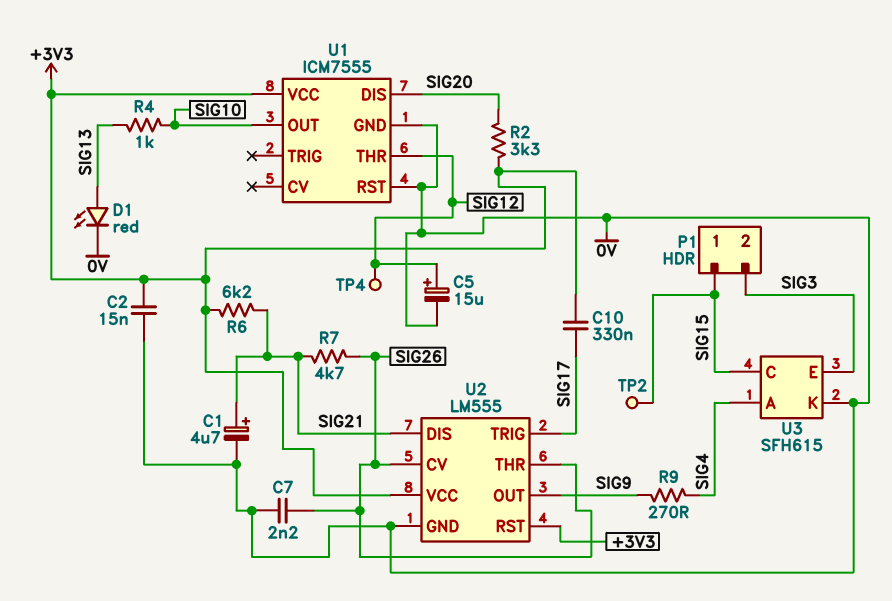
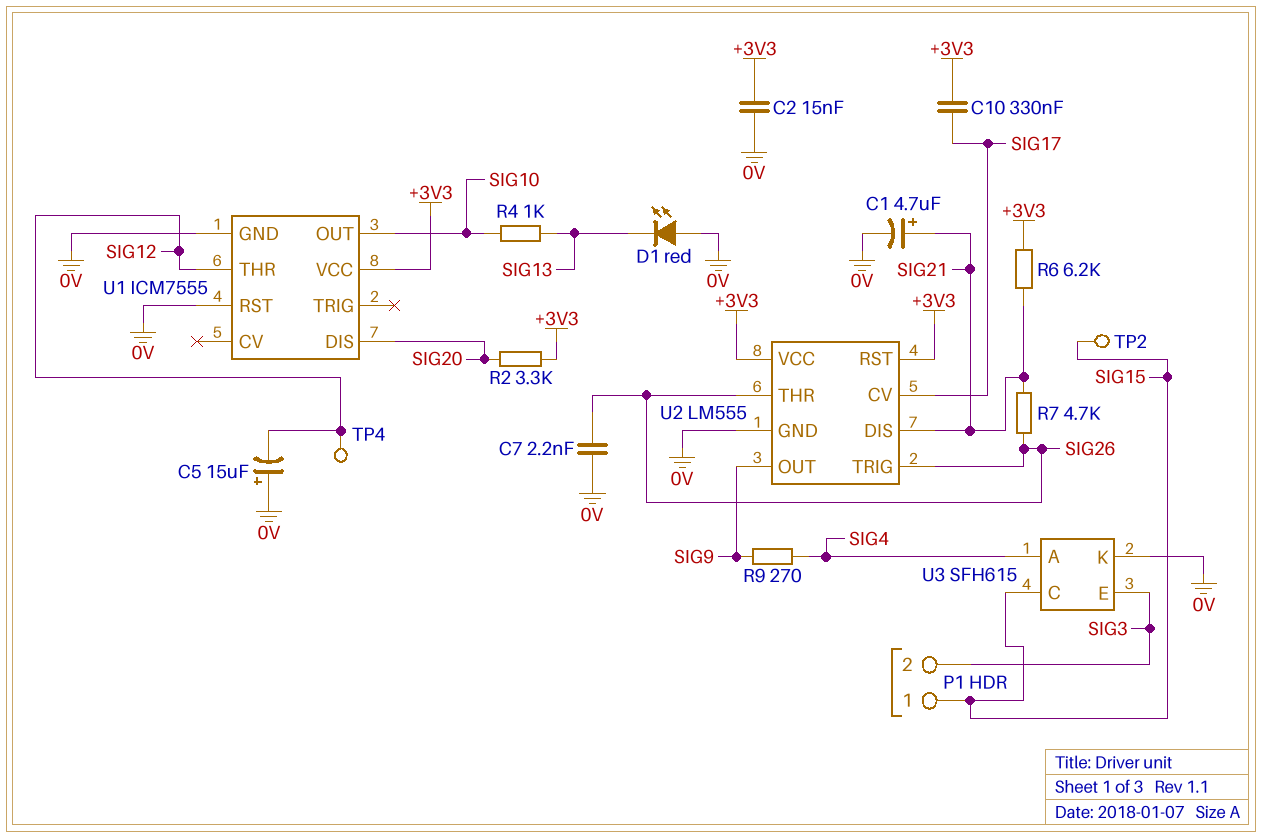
C5: 15uF (plus SIG12, minus 0V) -> 15uF (plus 0V, minus SIG12)
D1: LED red (A SIG13, K 0V) -> LED red (A 0V, K SIG13)
U2 pin CV: SIG26 -> SIG17
U2 pin TRIG: SIG17 -> SIG26

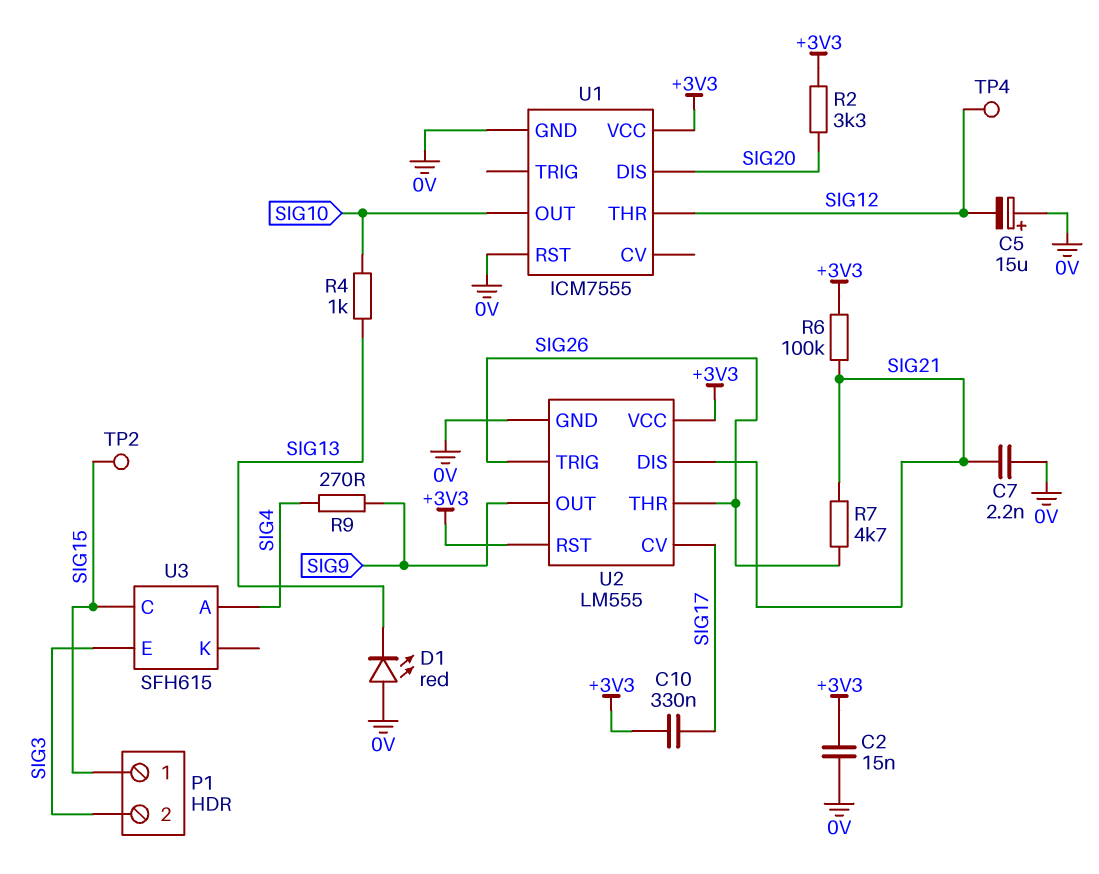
C1: 4.7uF (plus SIG21, minus 0V) -> none
C7: 2.2nF (0V, SIG26) -> 2.2nF (0V, SIG21)
R6: 6.2k (+3V3, SIG21) -> 100k (+3V3, SIG21)
U3 pin K: 0V -> none

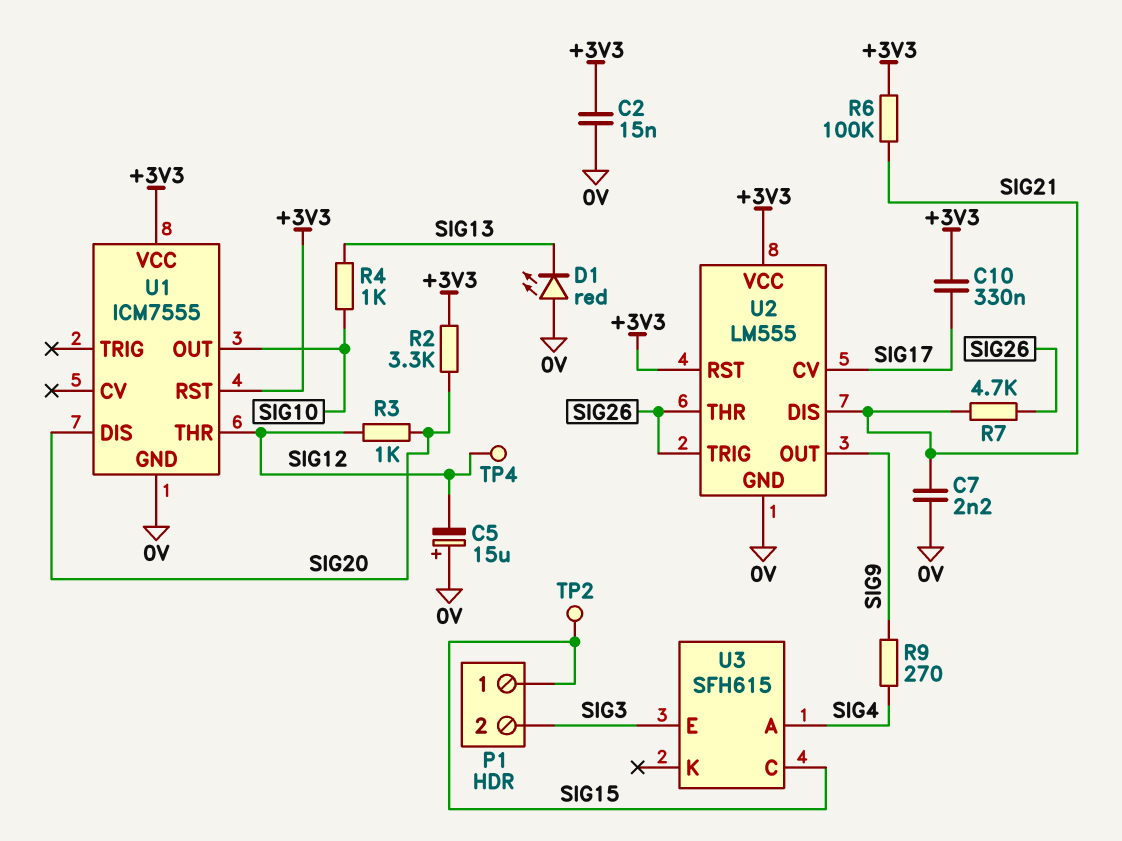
R3: none -> 1k (SIG12, SIG20)
U1 pin RST: 0V -> +3V3

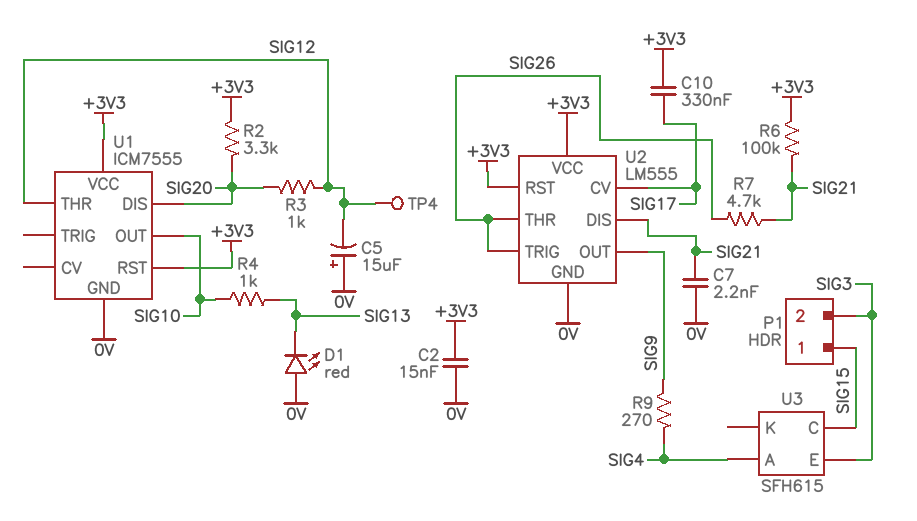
TP2: test point (SIG15) -> none

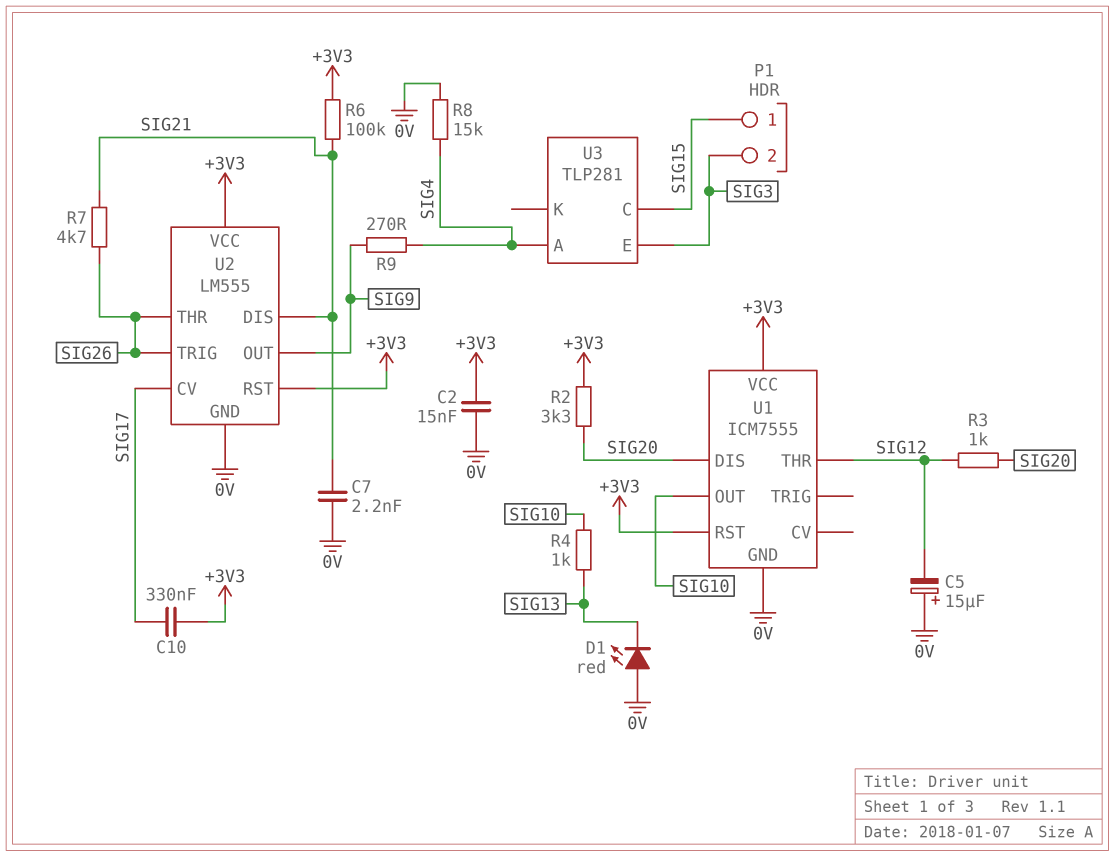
R8: none -> 15k (0V, SIG4)
TP4: test point (SIG12) -> none
U3: SFH615 -> TLP281

